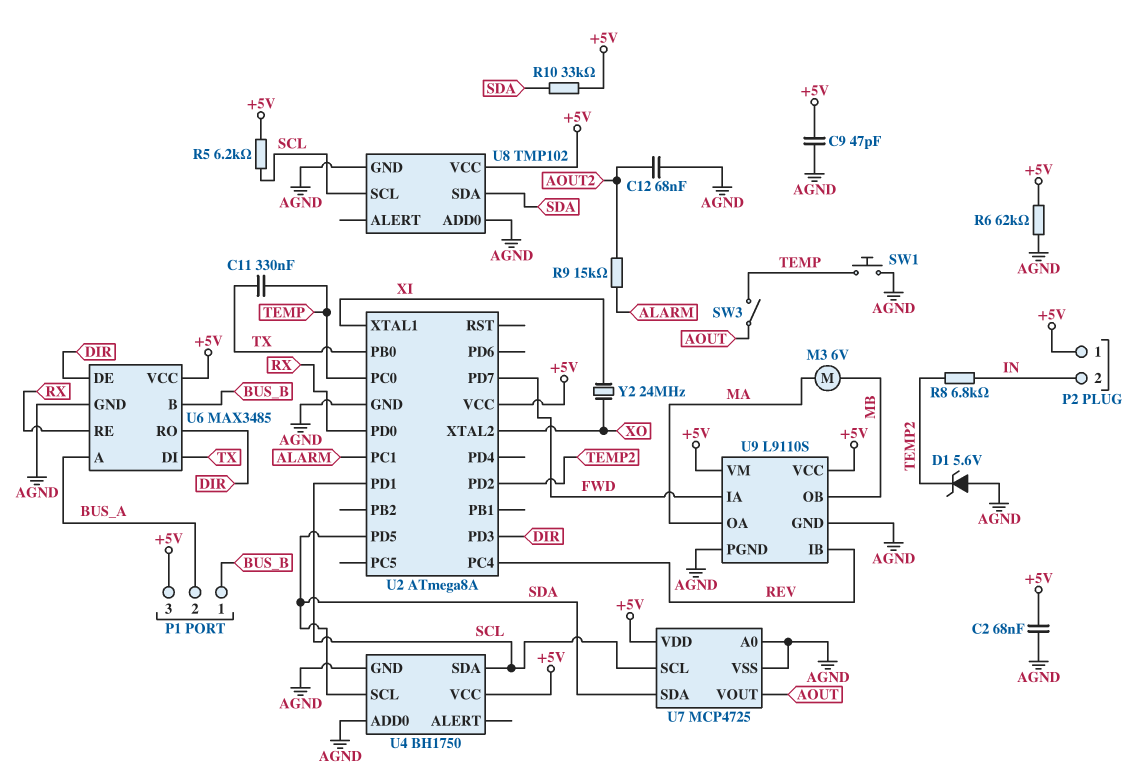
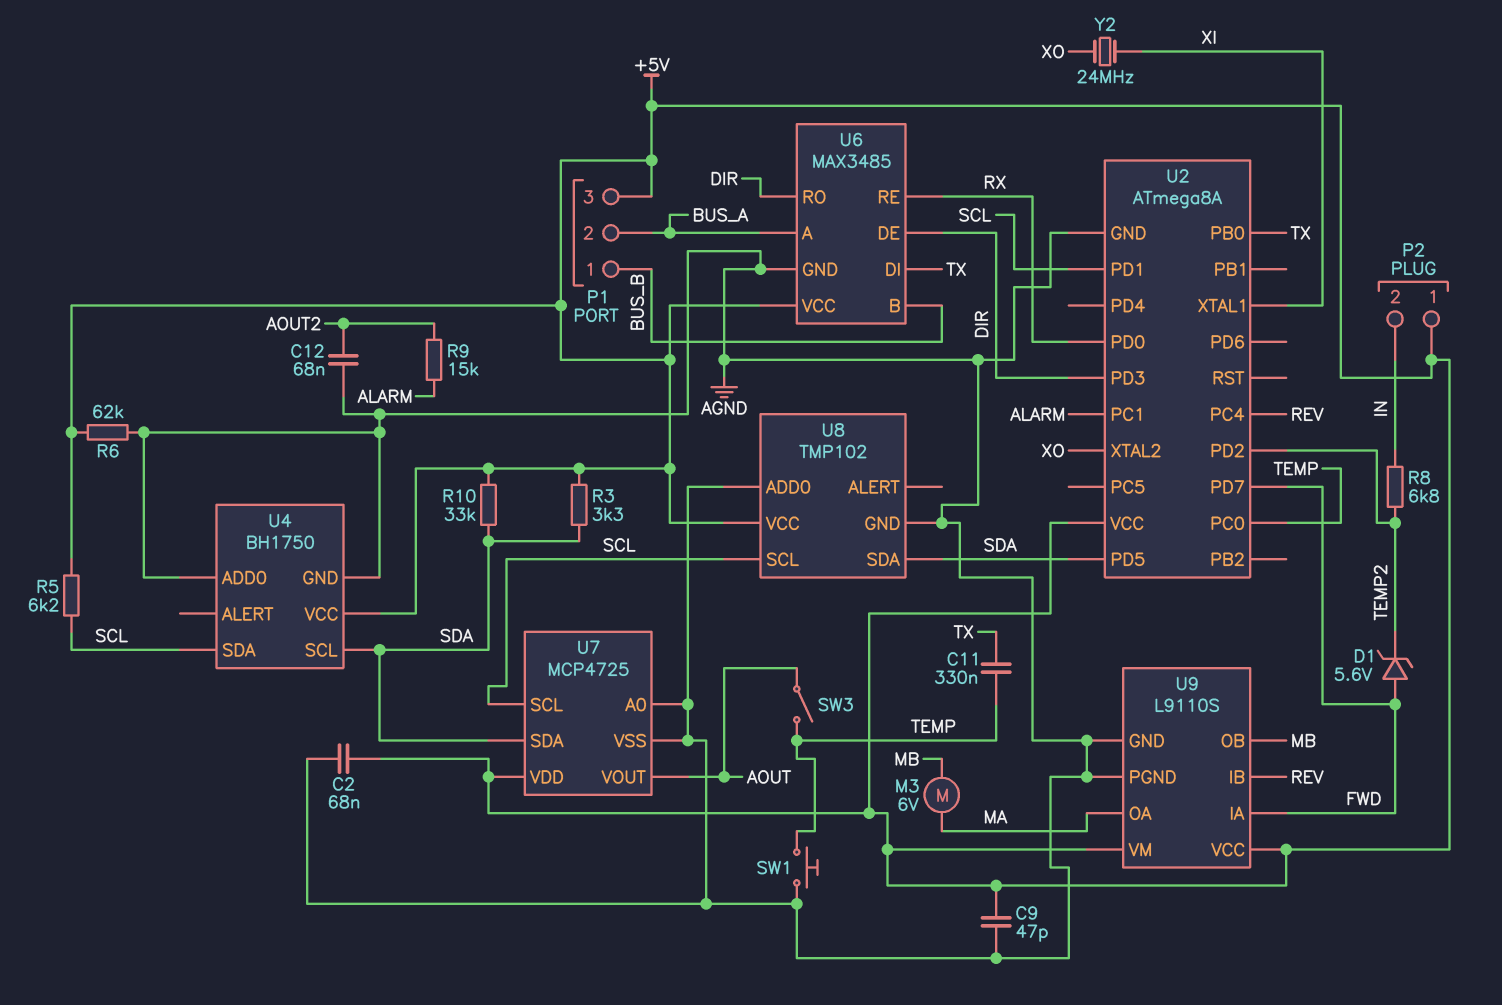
D1: zener 5.6V (A AGND, K TEMP2) -> zener 5.6V (A FWD, K TEMP2)
R3: none -> 3.3k (+5V, SDA)

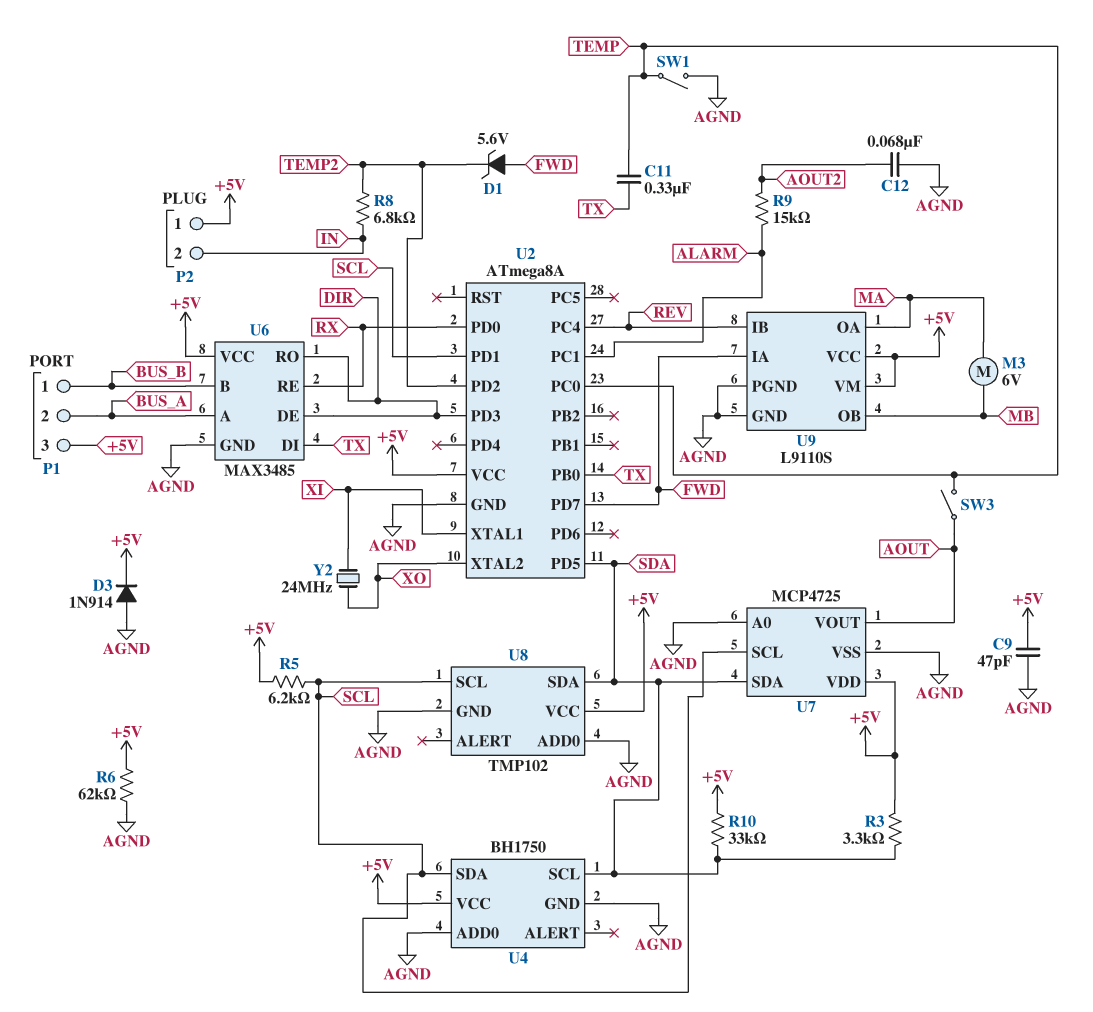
C2: 68nF (+5V, AGND) -> none
D3: none -> diode 1N914 (A AGND, K +5V)
SW1: button (AGND, TEMP) -> switch (AGND, TEMP)

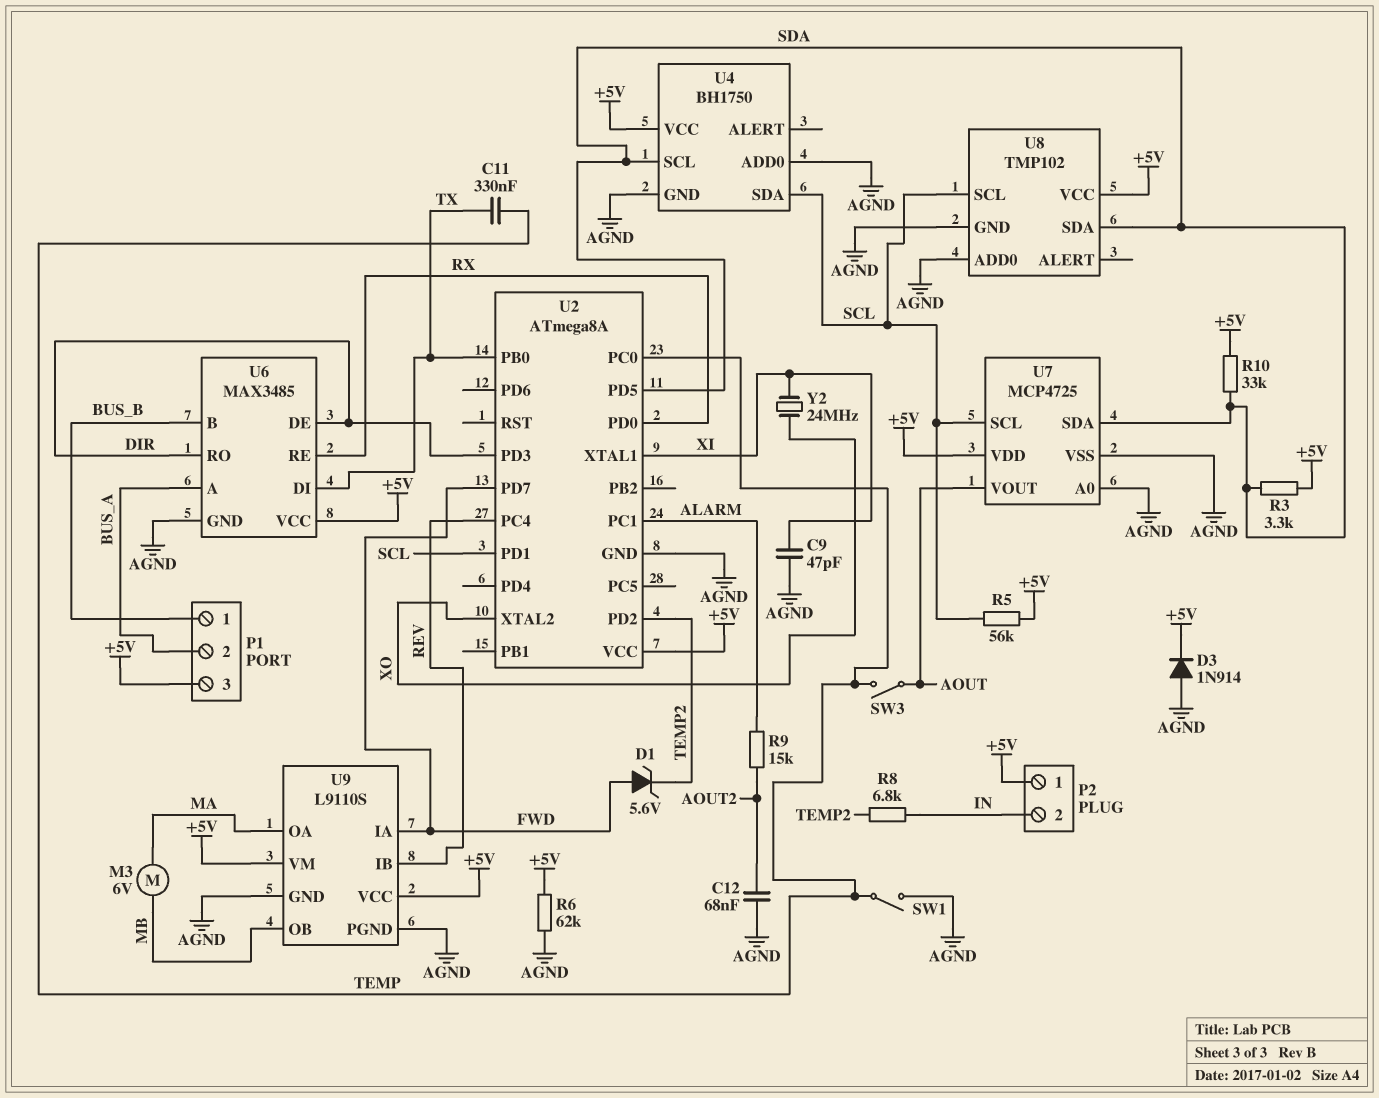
C9: 47pF (+5V, AGND) -> 47pF (AGND, XI)
R5: 6.2k (+5V, SCL) -> 56k (+5V, SCL)

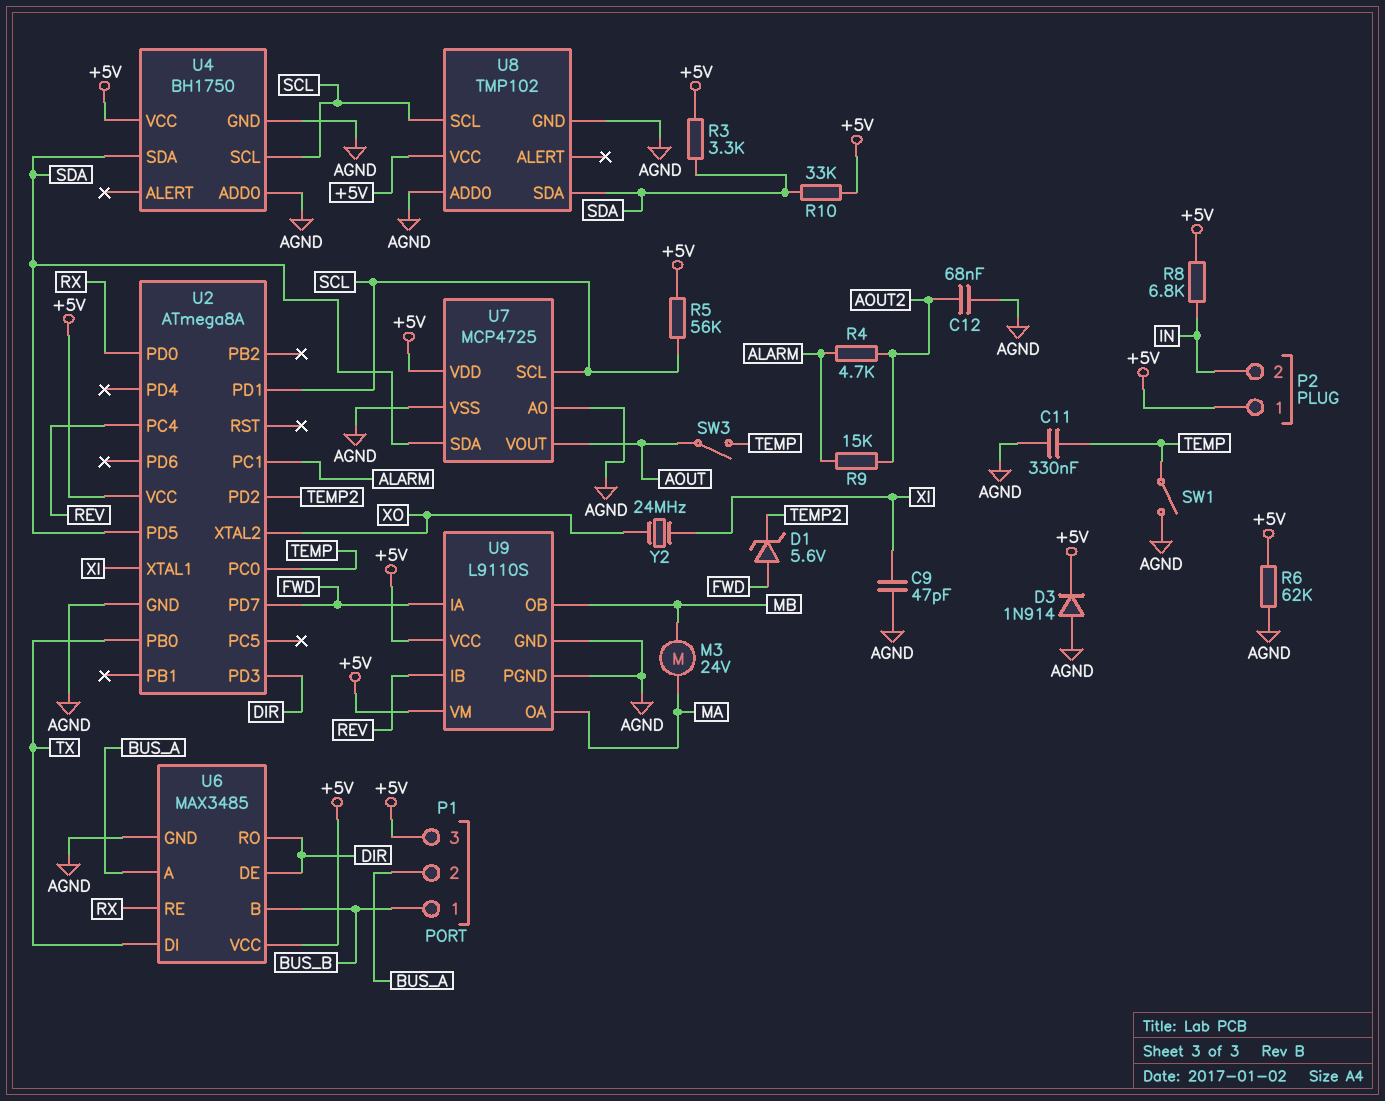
C11: 330nF (TEMP, TX) -> 330nF (AGND, TEMP)
M3: motor 6V (MA, MB) -> motor 24V (MA, MB)
R4: none -> 4.7k (ALARM, AOUT2)
R8: 6.8k (IN, TEMP2) -> 6.8k (+5V, IN)
U4 pin SCL: SDA -> SCL
U4 pin SDA: SCL -> SDA

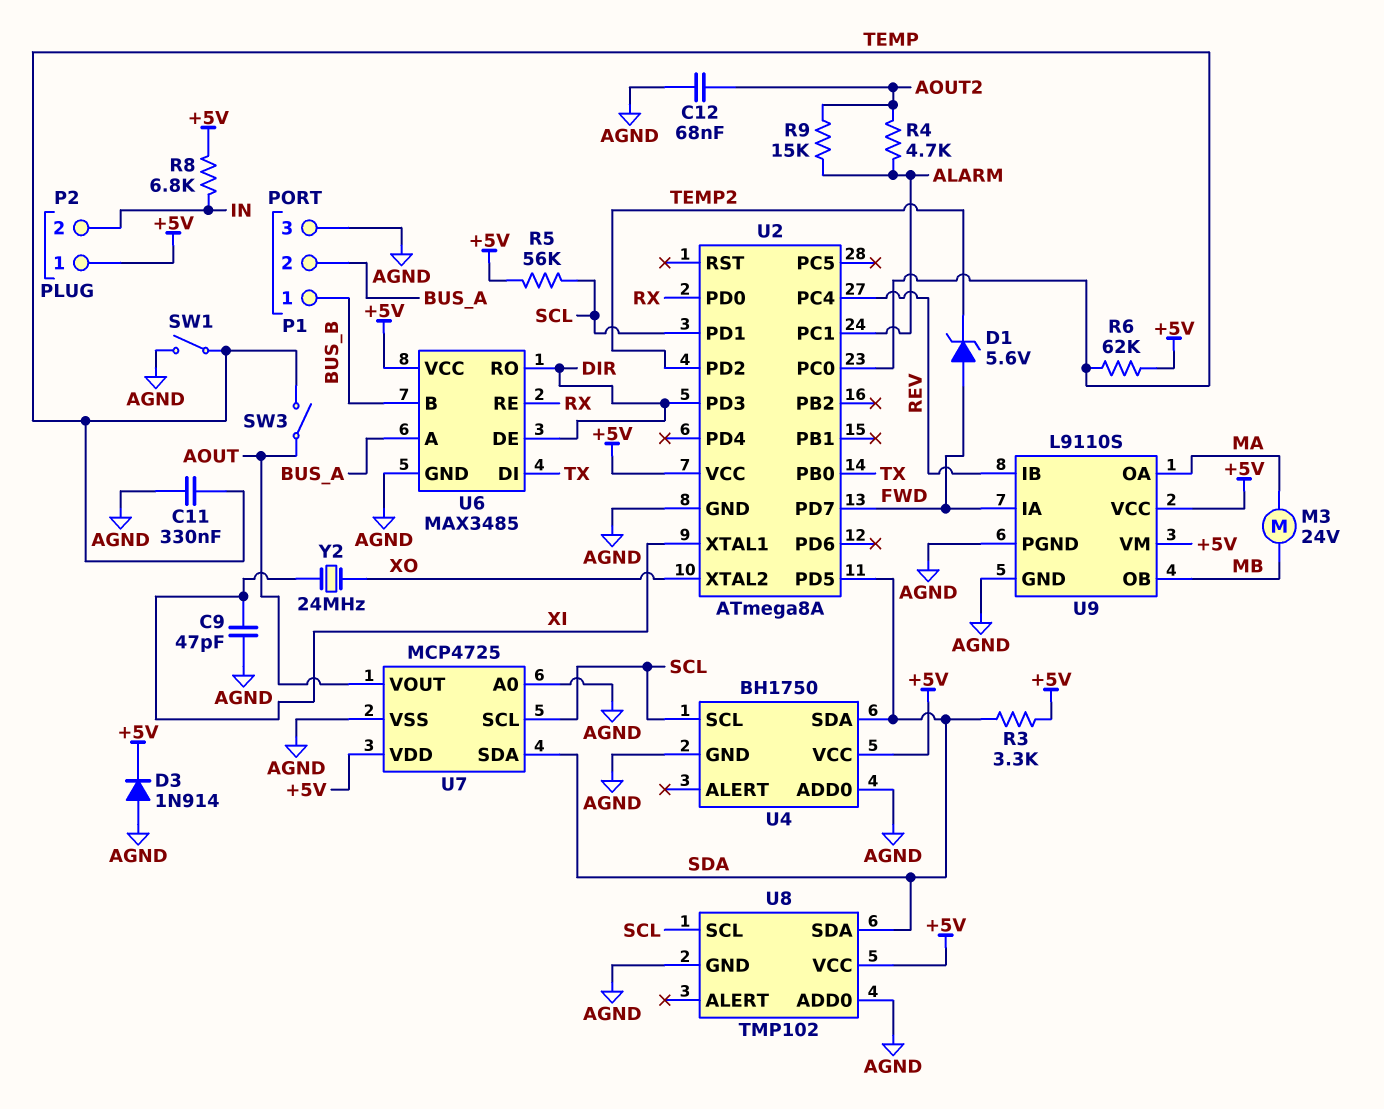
P1 pin 3: +5V -> AGND
R6: 62k (+5V, AGND) -> 62k (+5V, TEMP)
R10: 33k (+5V, SDA) -> none

